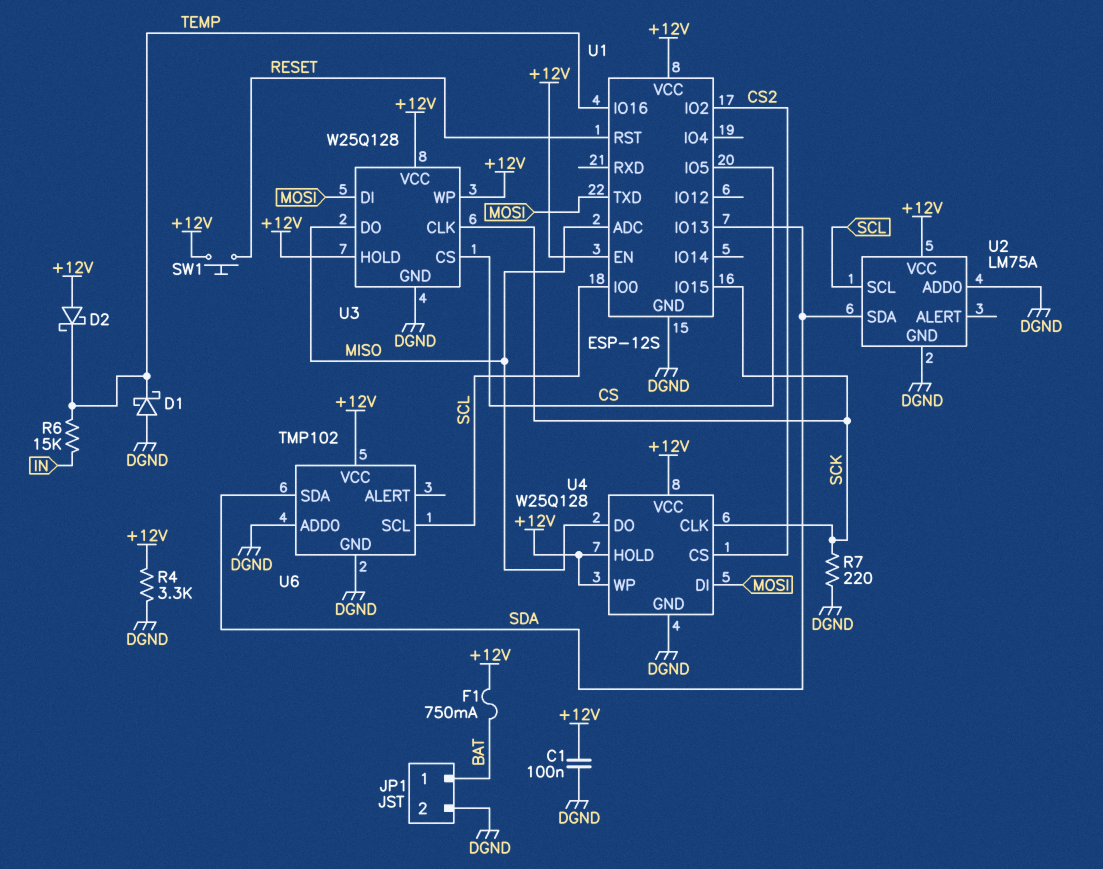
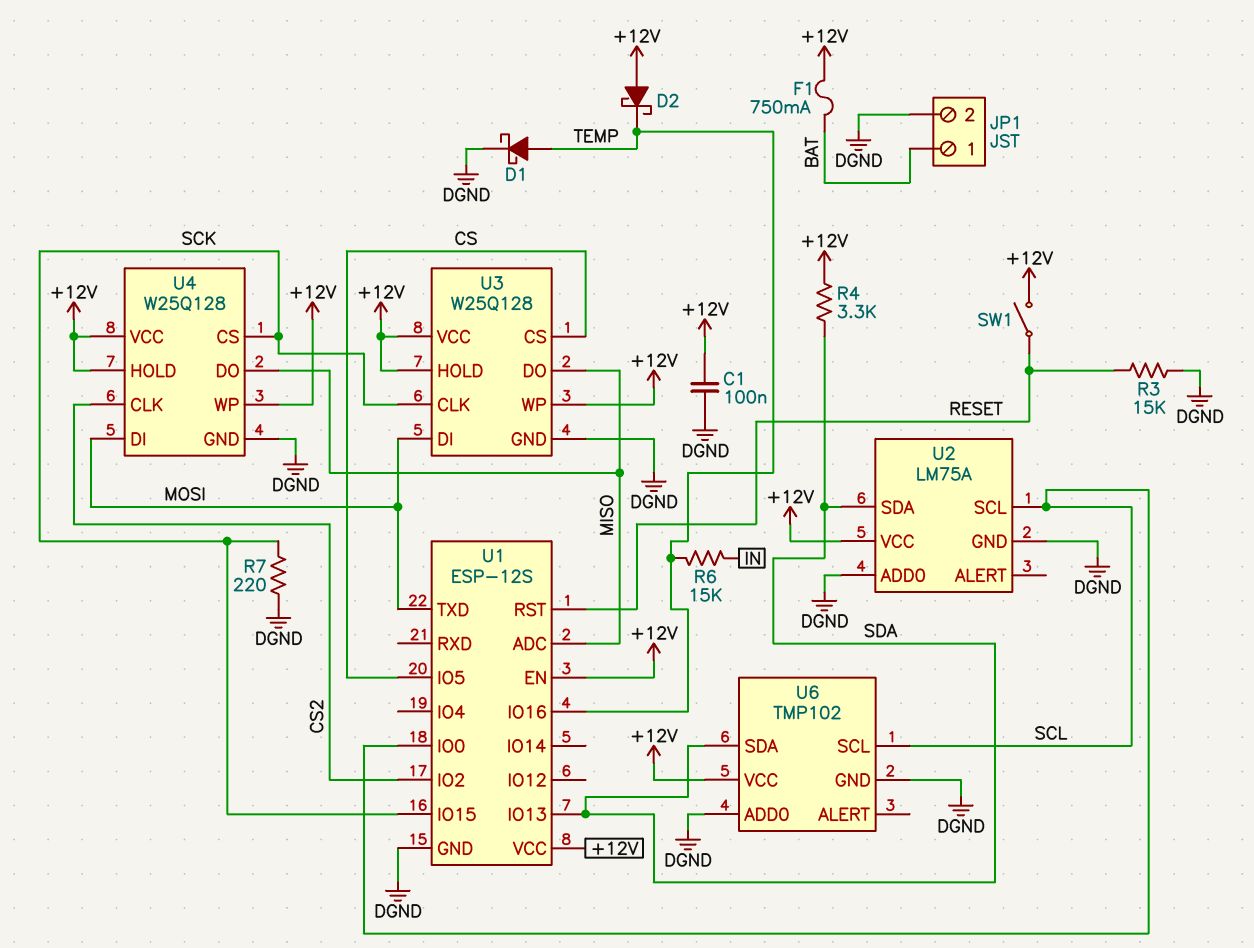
D1: schottky (A DGND, K TEMP) -> schottky (A TEMP, K DGND)
R3: none -> 15k (DGND, RESET)
R4: 3.3k (+12V, DGND) -> 3.3k (+12V, SDA)
SW1: button (+12V, RESET) -> switch (+12V, RESET)
U4 pin CLK: SCK -> CS2
U4 pin CS: CS2 -> SCK

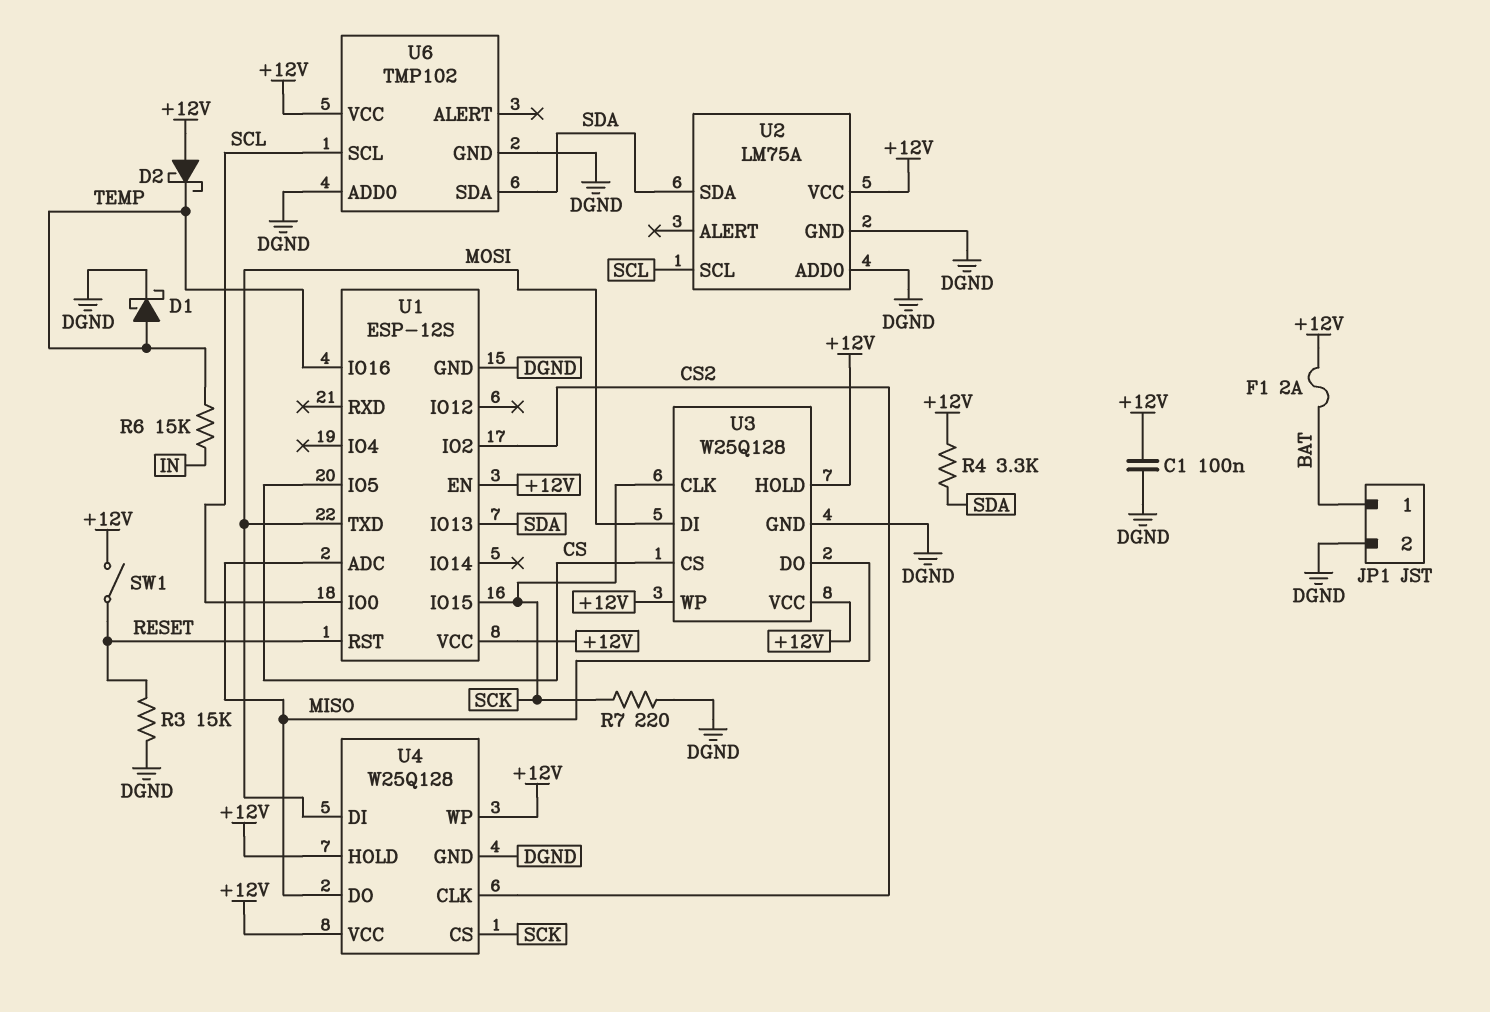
F1: 750mA (+12V, BAT) -> 2A (+12V, BAT)

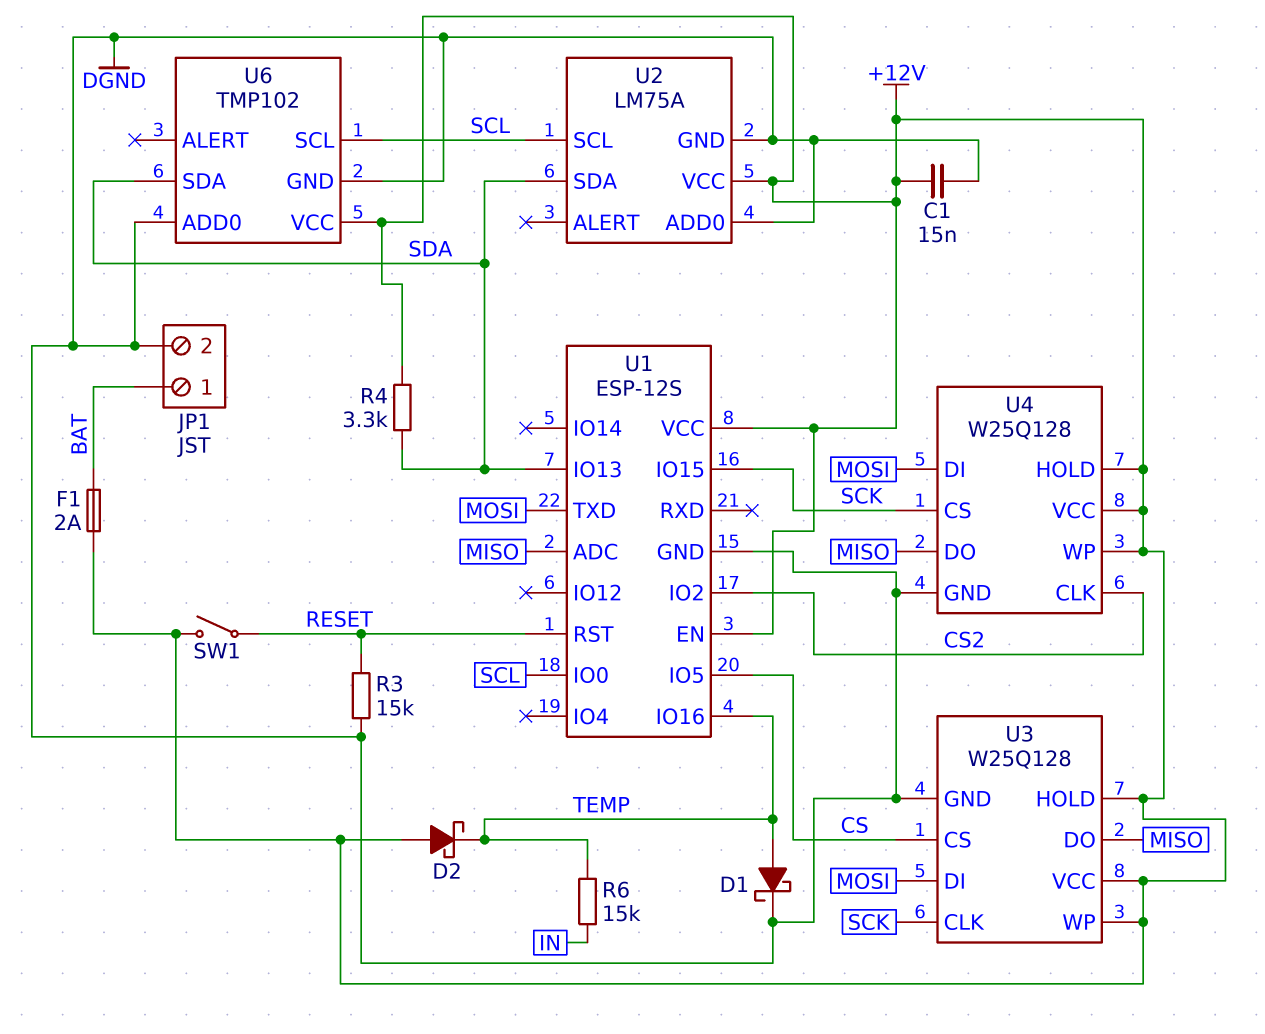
C1: 100nF (+12V, DGND) -> 15nF (+12V, DGND)
R7: 220 (DGND, SCK) -> none

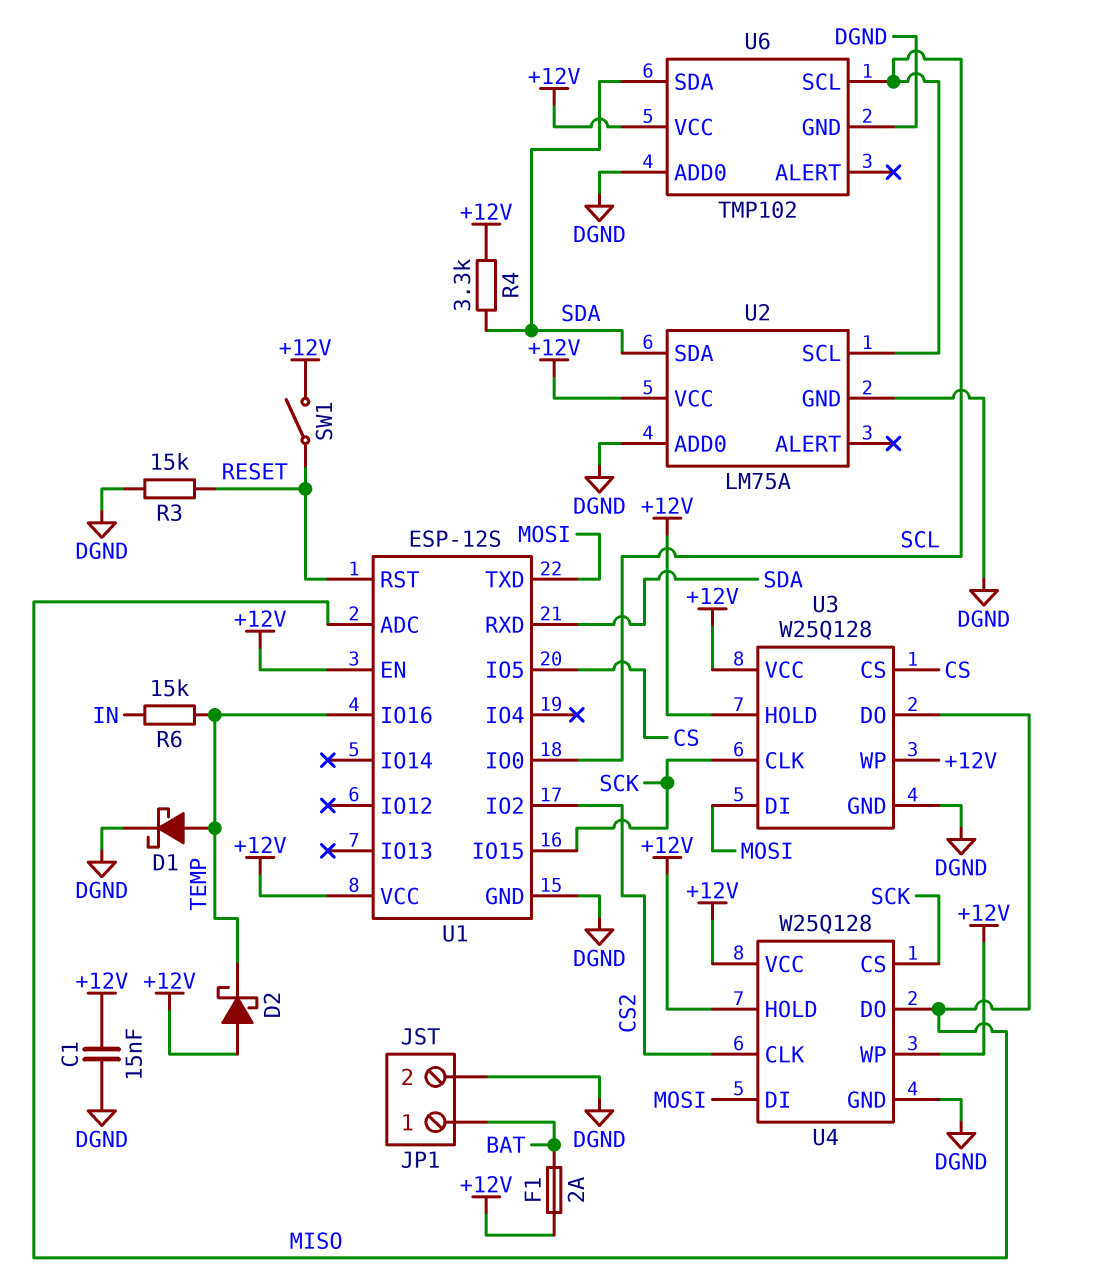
U1 pin IO13: SDA -> none
U1 pin RXD: none -> SDA

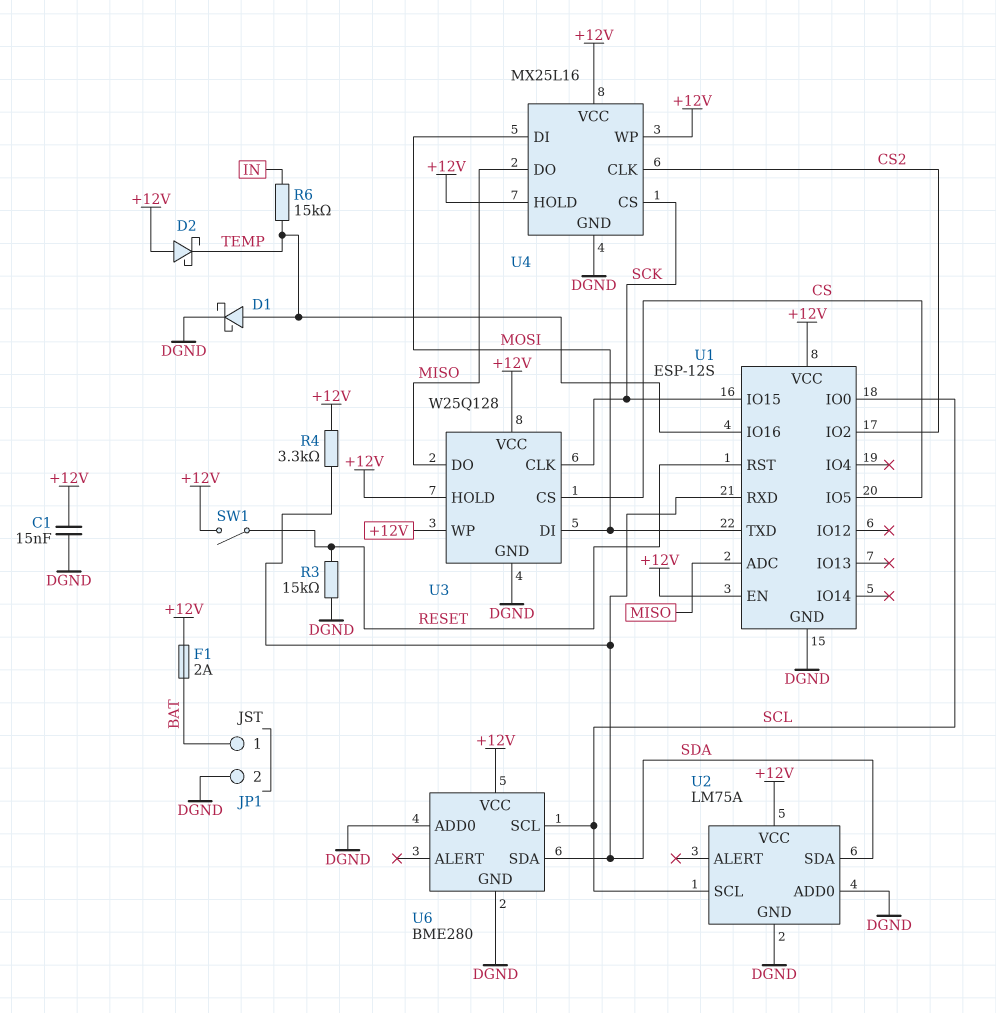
U4: W25Q128 -> MX25L16
U6: TMP102 -> BME280

